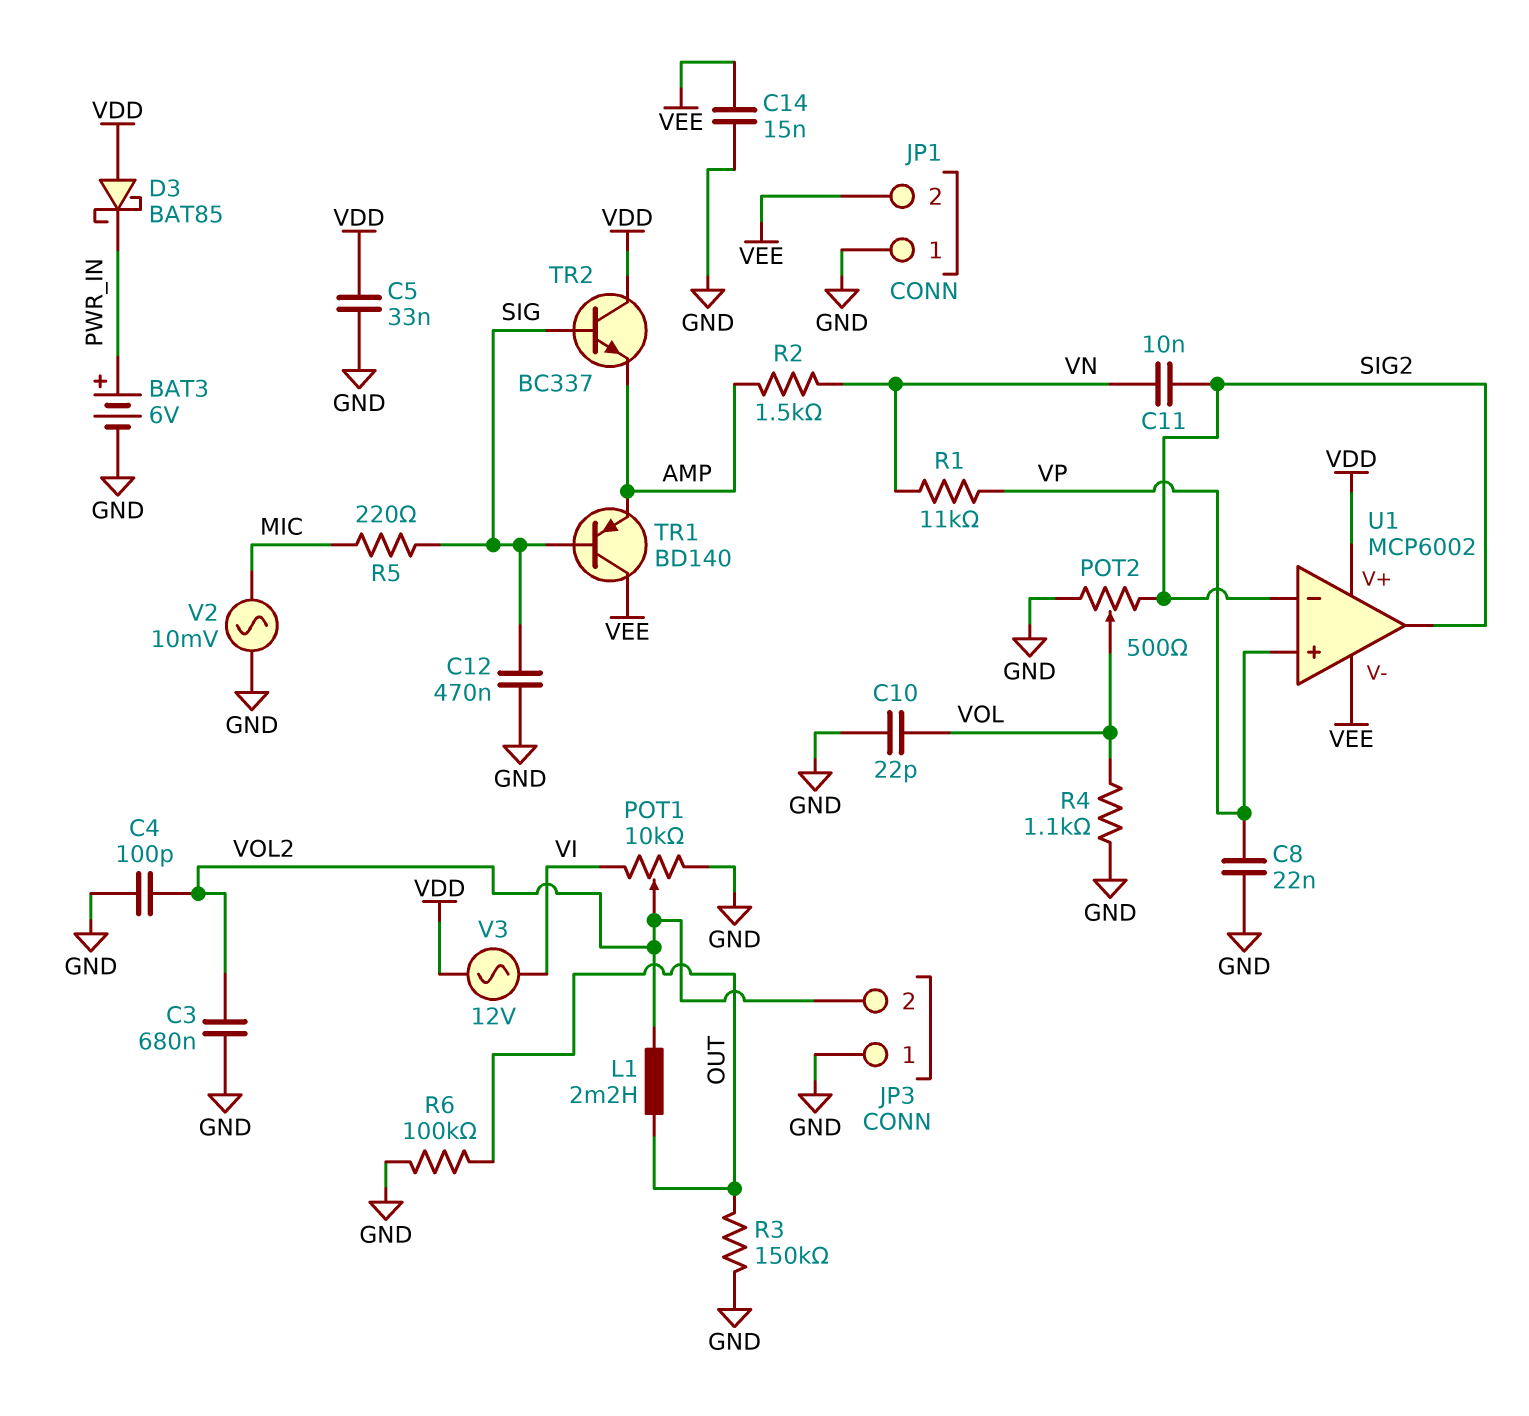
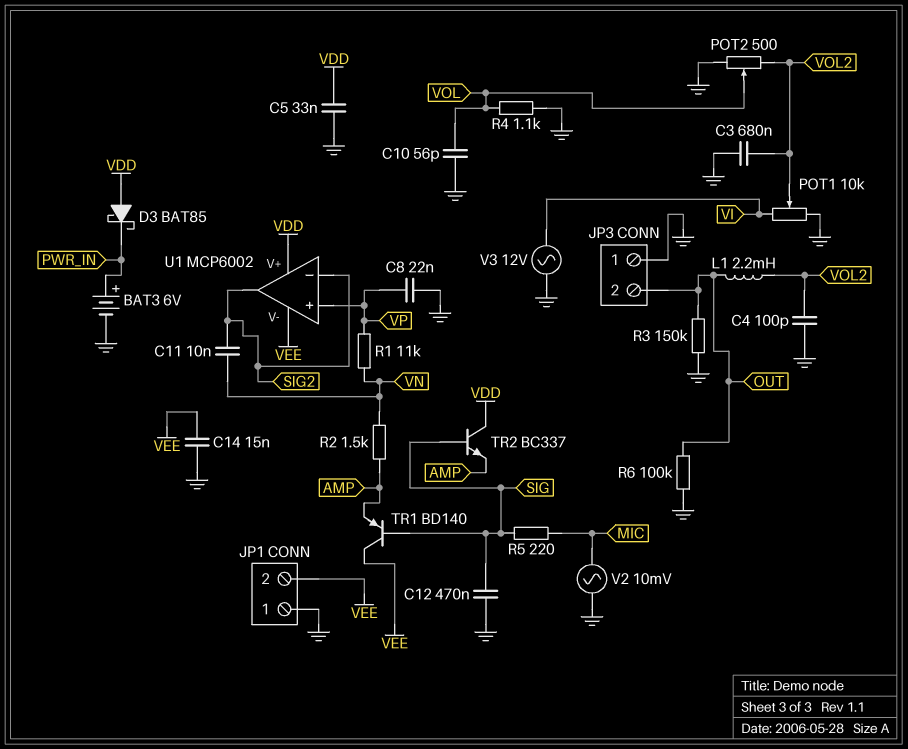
C10: 22pF (GND, VOL) -> 56pF (GND, VOL)
JP3 pin 2: VOL2 -> OUT
POT2: 500 (GND, SIG2, wiper VOL) -> 500 (GND, VOL2, wiper VOL)
V3: AC 12V (VDD, VI) -> AC 12V (GND, VI)

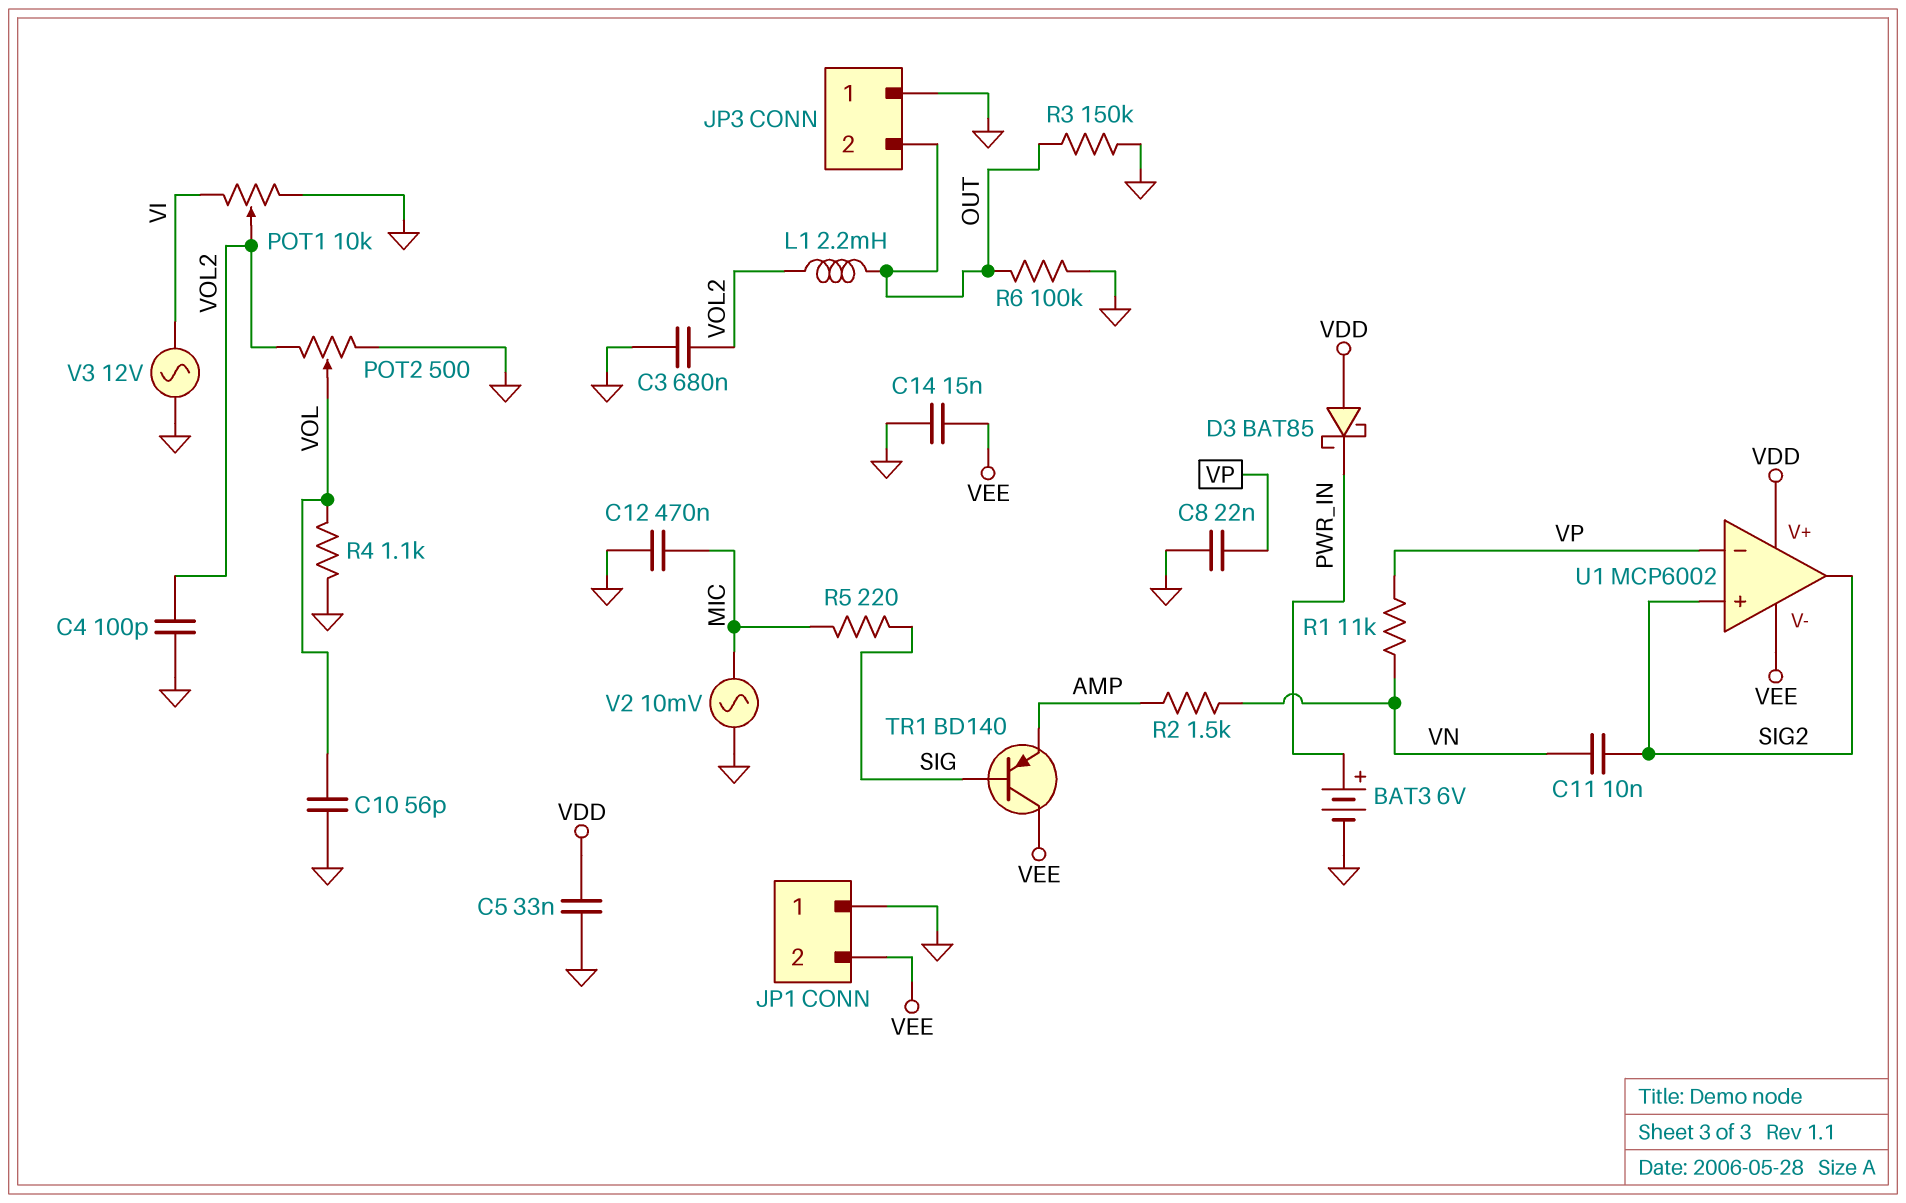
C12: 470nF (GND, SIG) -> 470nF (GND, MIC)
TR2: NPN BC337 (B SIG, C VDD, E AMP) -> none
U1 pin in+: VP -> SIG2
U1 pin in-: SIG2 -> VP

